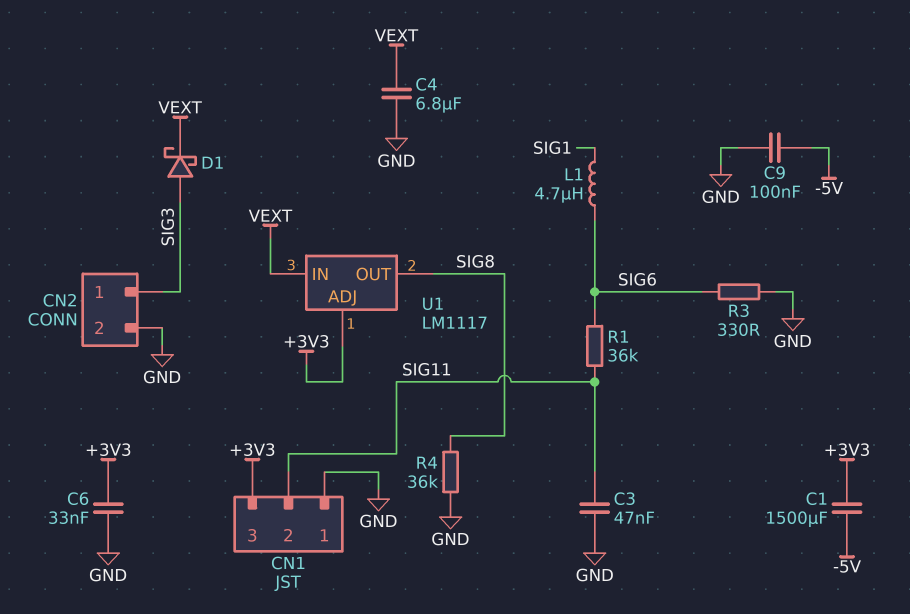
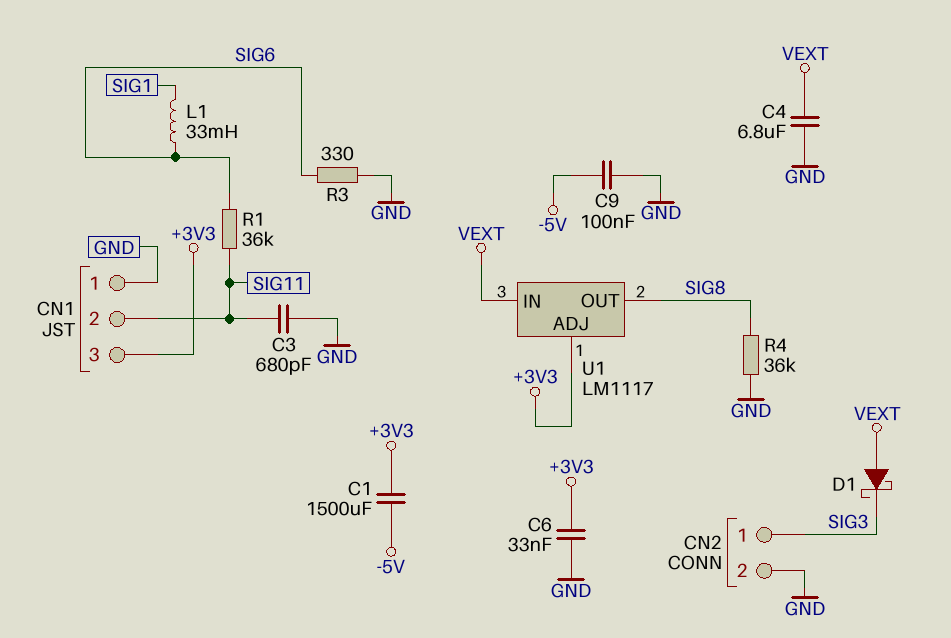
C3: 47nF (GND, SIG11) -> 680pF (GND, SIG11)
D1: schottky (A SIG3, K VEXT) -> schottky (A VEXT, K SIG3)
L1: 4.7uH (SIG1, SIG6) -> 33mH (SIG1, SIG6)

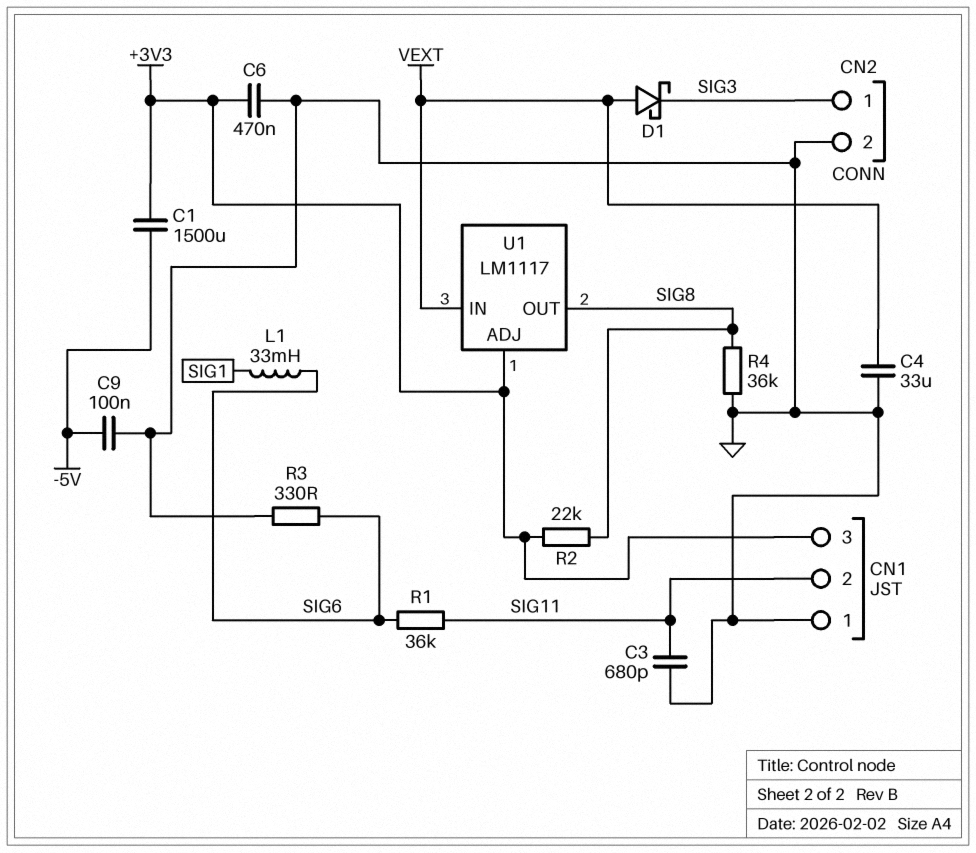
C4: 6.8uF (GND, VEXT) -> 33uF (GND, VEXT)
C6: 33nF (+3V3, GND) -> 470nF (+3V3, GND)
R2: none -> 22k (+3V3, SIG8)

